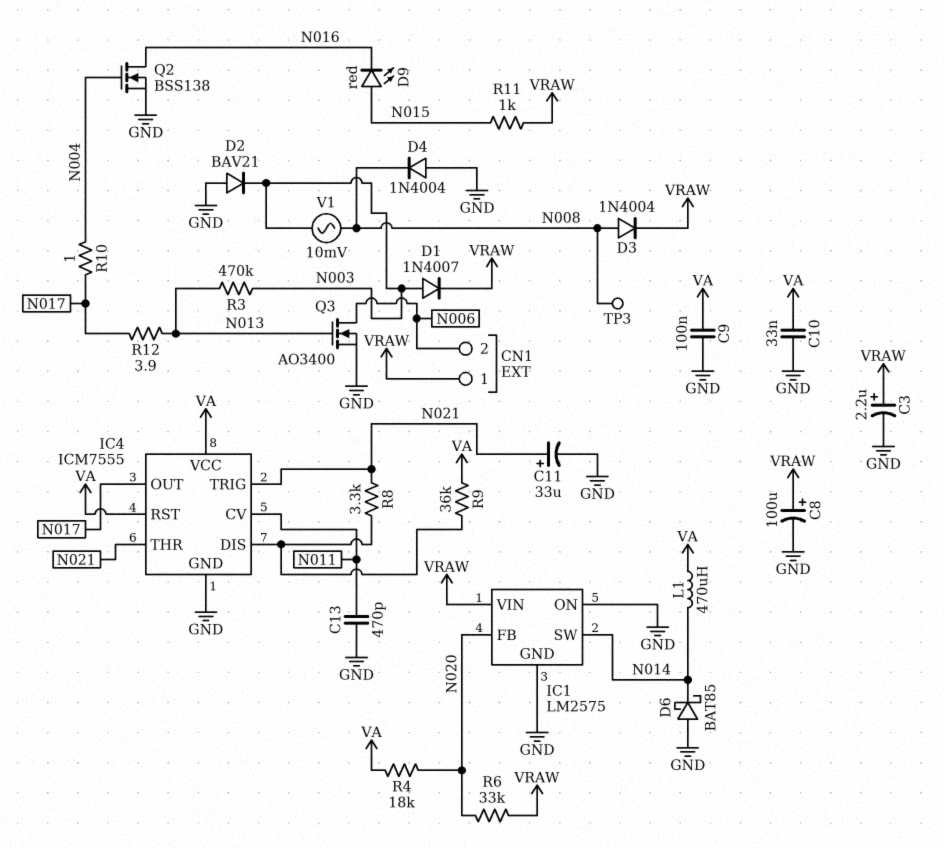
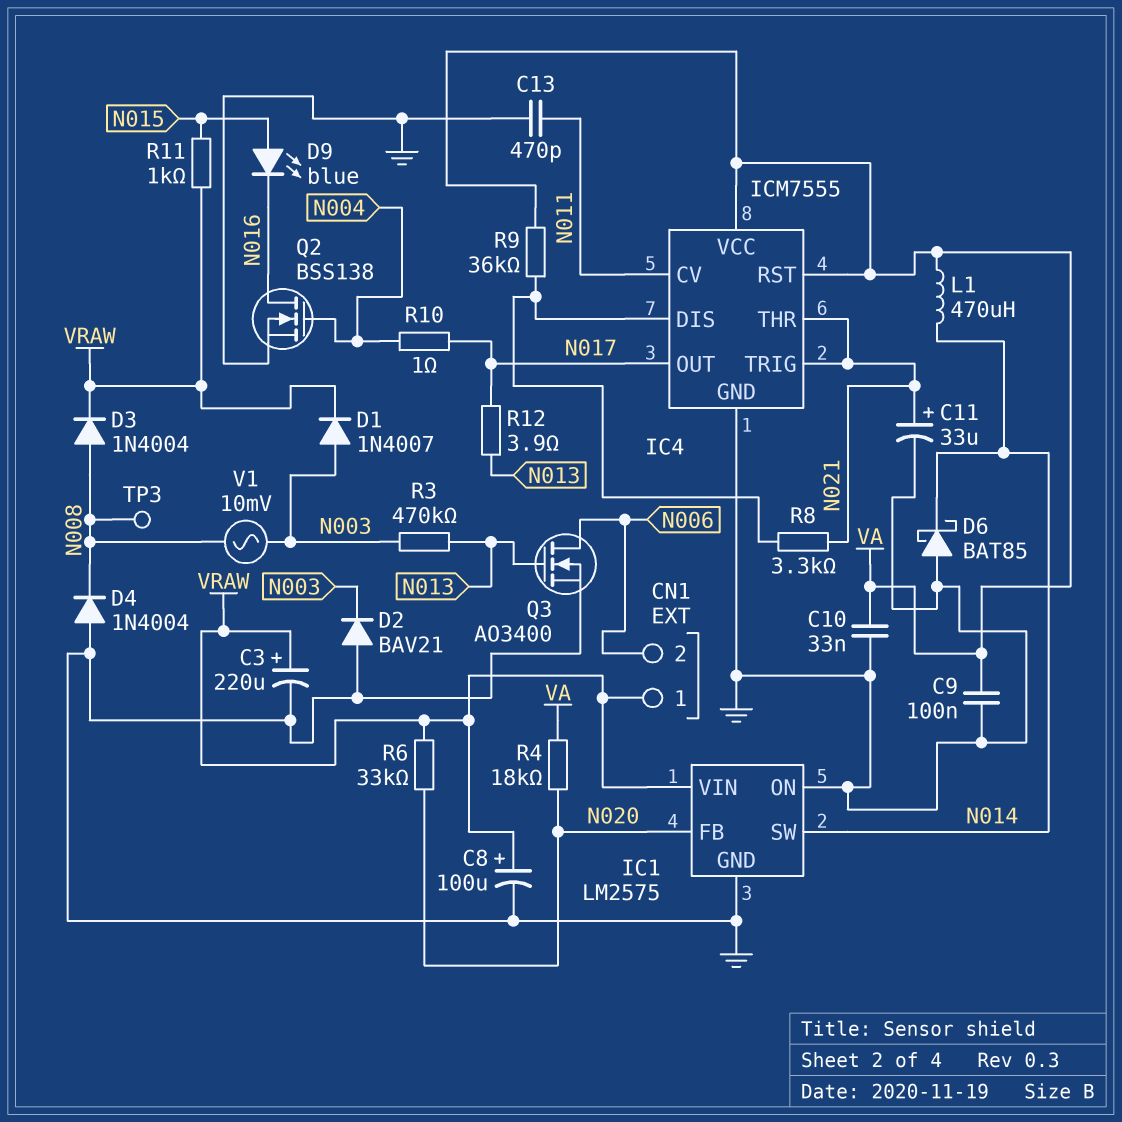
C3: 2.2uF (plus VRAW, minus GND) -> 220uF (plus VRAW, minus GND)
D9: LED red (A N015, K N016) -> LED blue (A N015, K N016)

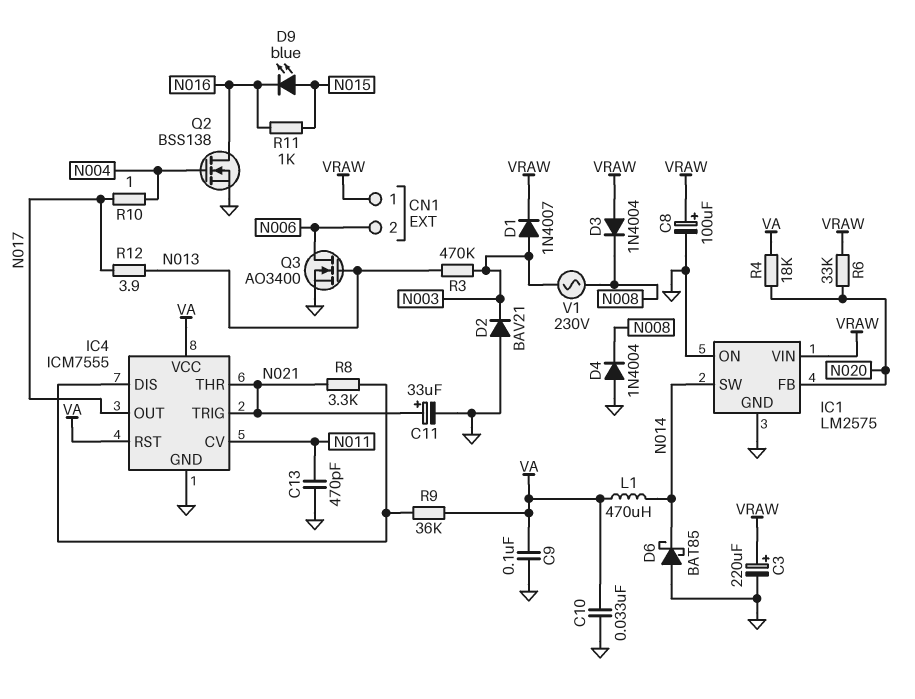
D3: diode 1N4004 (A N008, K VRAW) -> diode 1N4004 (A VRAW, K N008)
R11: 1k (N015, VRAW) -> 1k (N015, N016)
TP3: test point (N008) -> none
V1: AC 10mV (N003, N008) -> AC 230V (N003, N008)

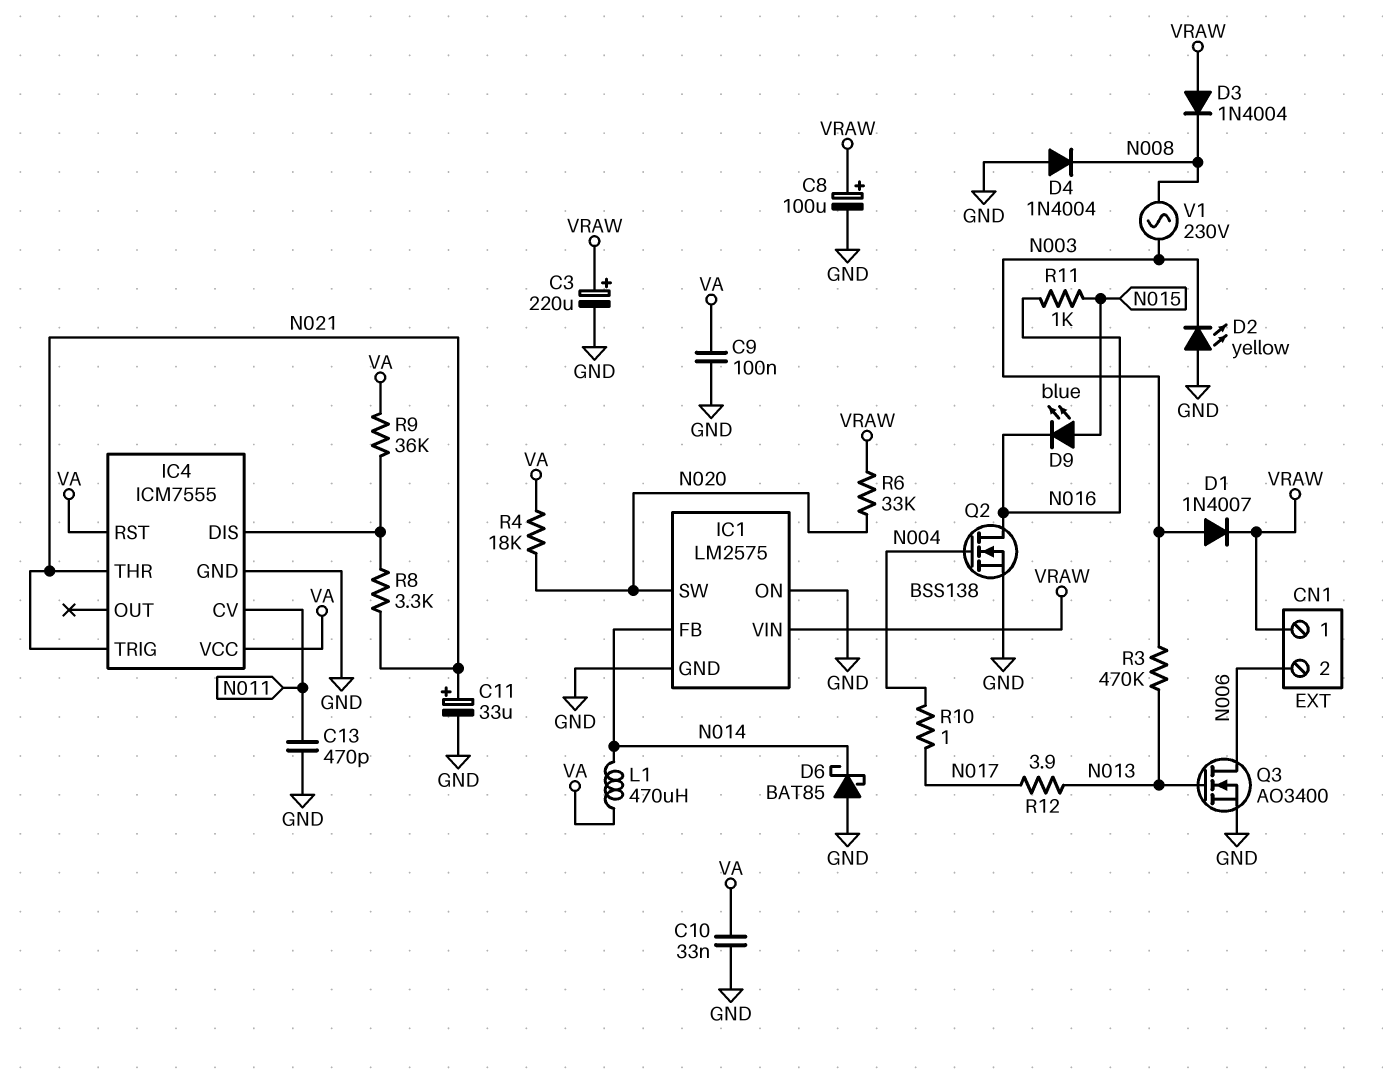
D2: diode BAV21 (A GND, K N003) -> LED yellow (A GND, K N003)
IC1 pin FB: N020 -> N014
IC1 pin SW: N014 -> N020
IC4 pin OUT: N017 -> none

